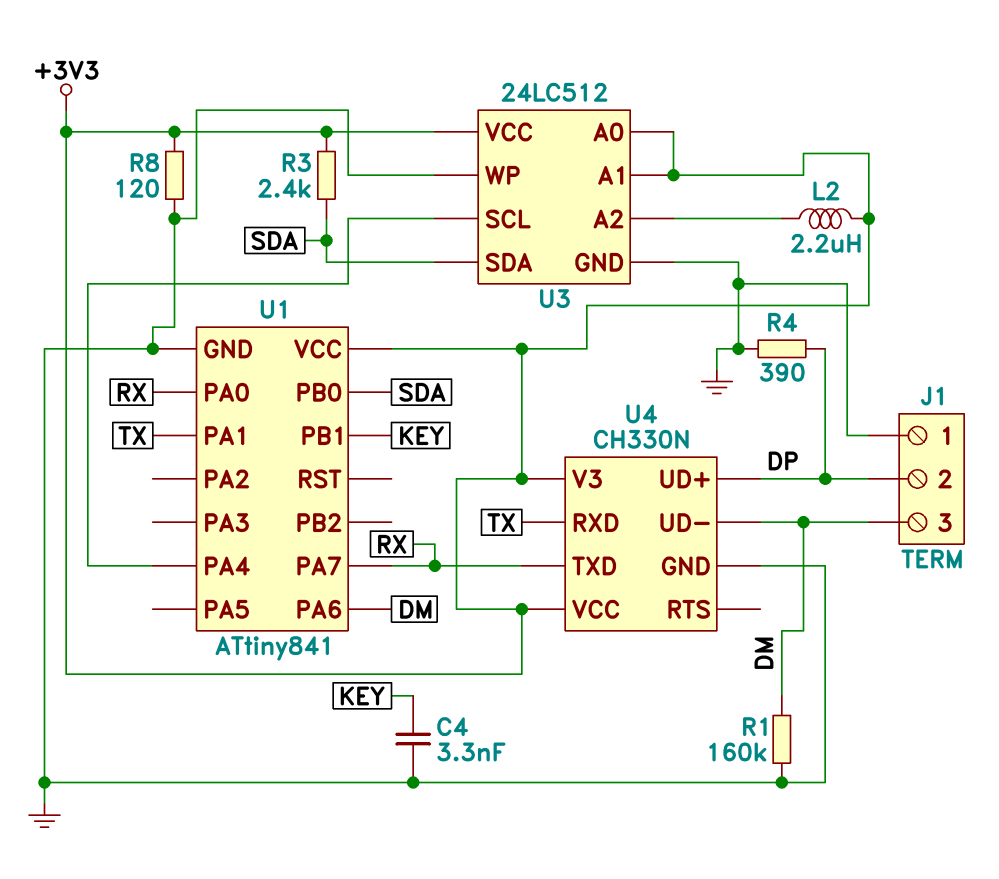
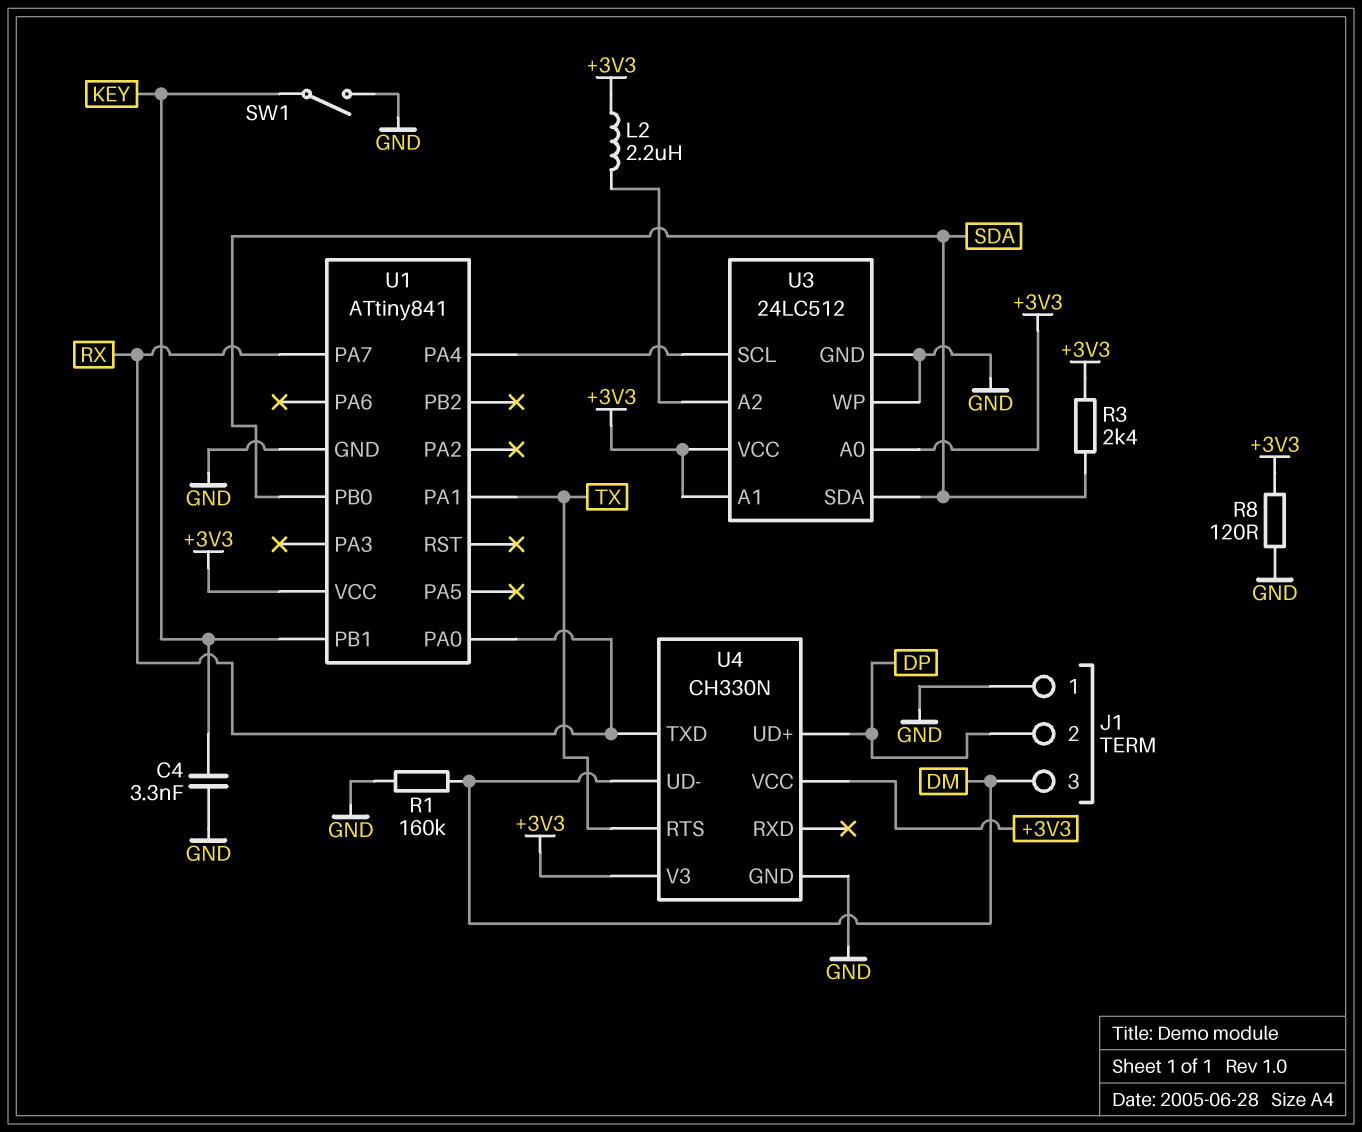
R4: 390 (DP, GND) -> none
SW1: none -> switch (GND, KEY)
U1 pin PA6: DM -> none
U4 pin RTS: none -> TX
U4 pin RXD: TX -> none

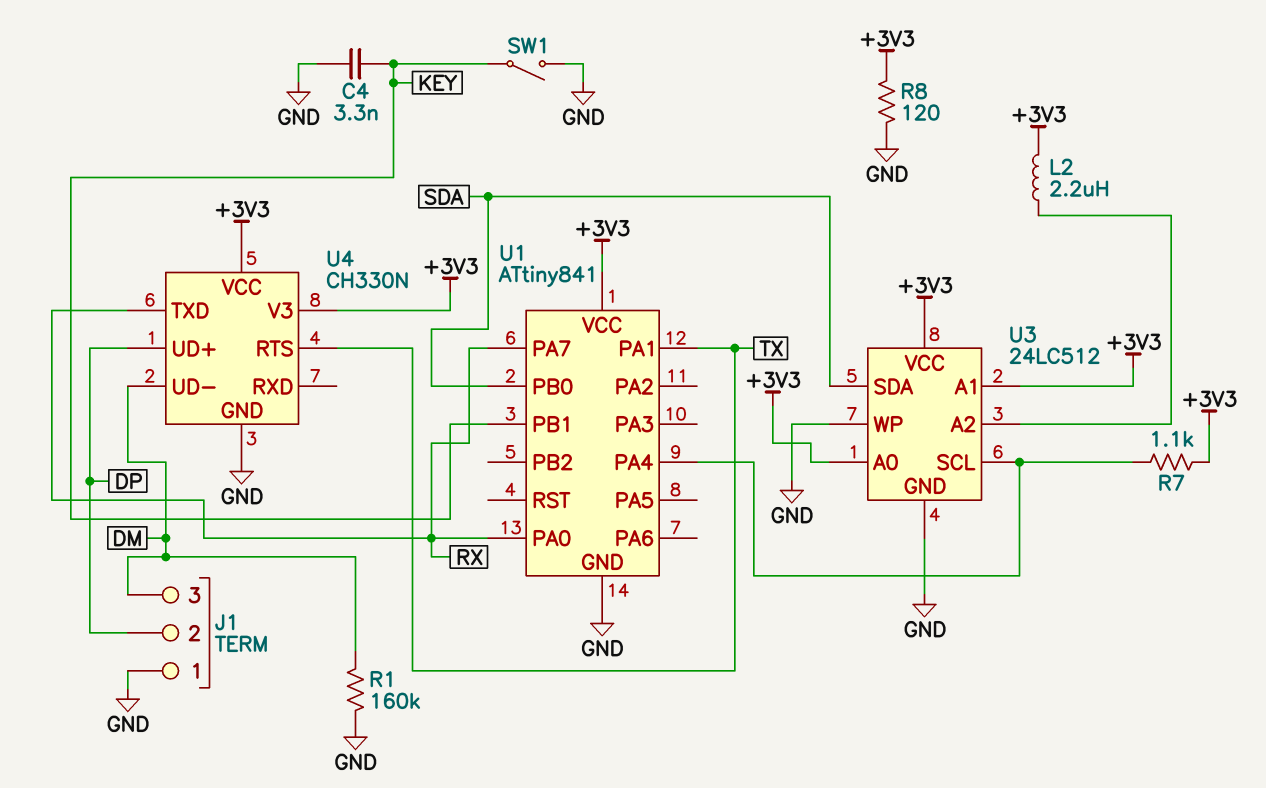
R3: 2.4k (+3V3, SDA) -> none
R7: none -> 1.1k (+3V3, U1/PA4)

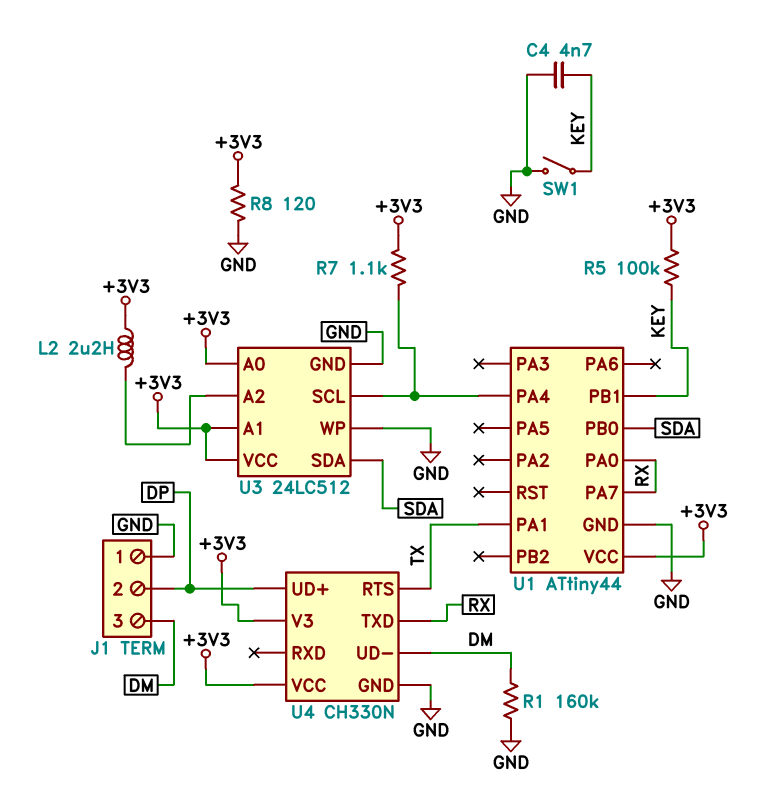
C4: 3.3nF (GND, KEY) -> 4.7nF (GND, KEY)
R5: none -> 100k (+3V3, KEY)
U1: ATtiny841 -> ATtiny44

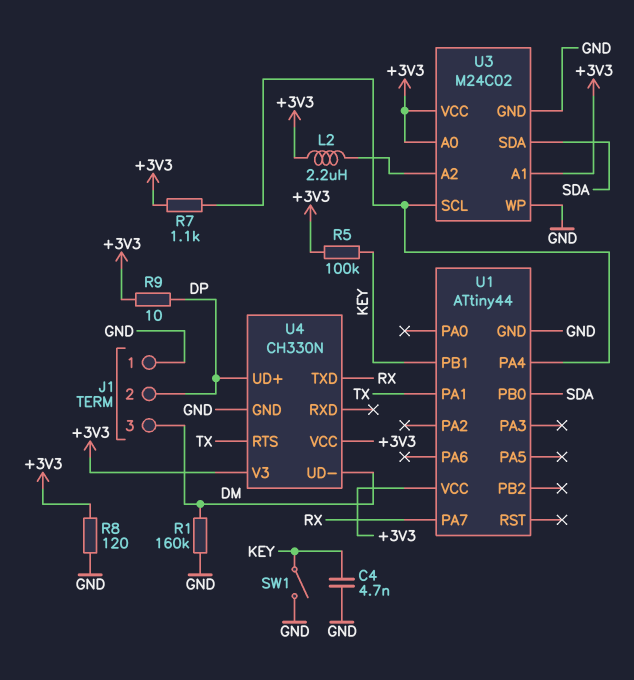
R9: none -> 10 (+3V3, DP)
U1 pin PA0: RX -> none
U3: 24LC512 -> M24C02

